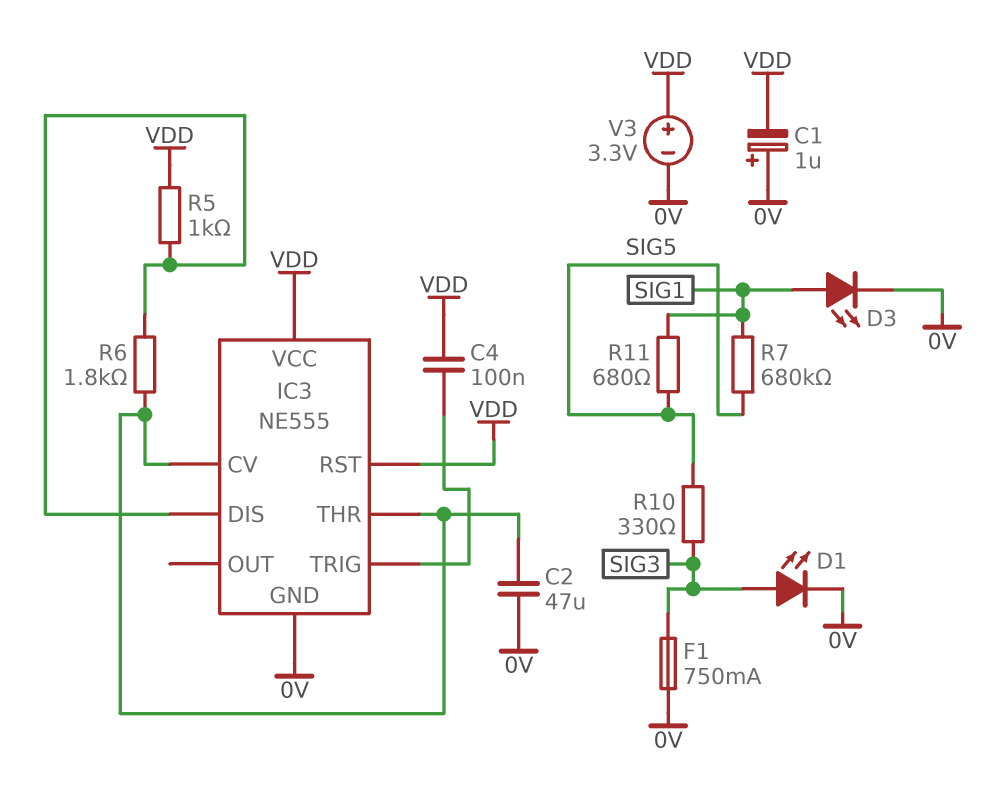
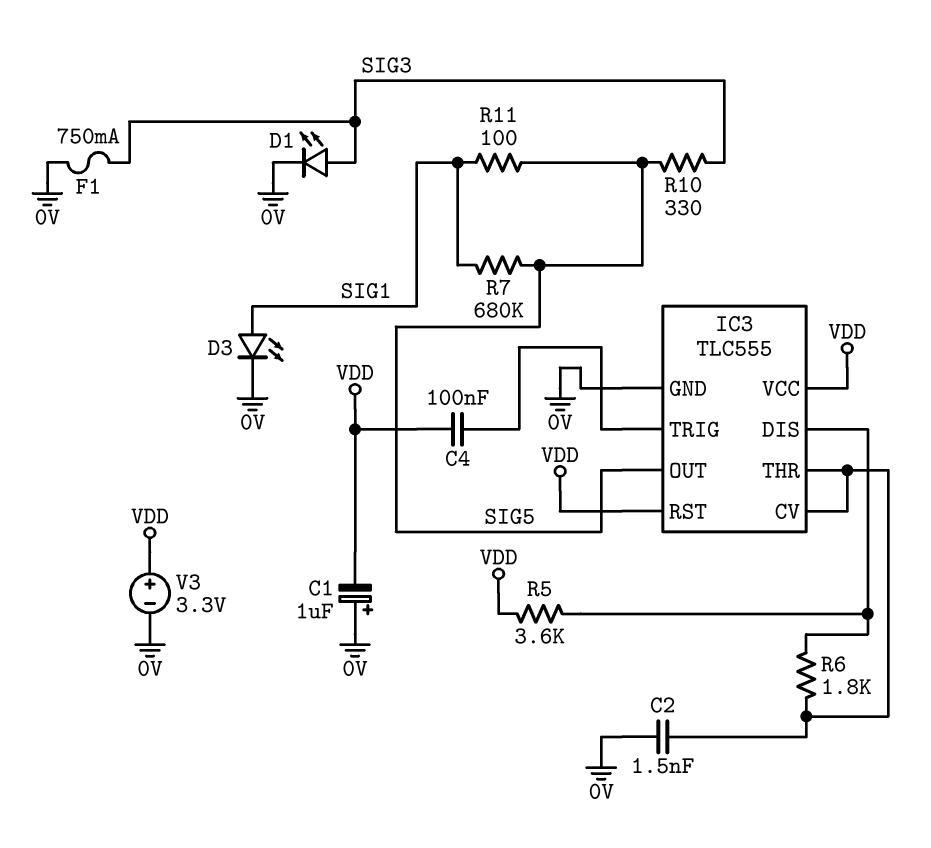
C2: 47uF (0V, IC3/CV) -> 1.5nF (0V, IC3/CV)
IC3: NE555 -> TLC555
IC3 pin OUT: none -> SIG5
R5: 1k (IC3/DIS, VDD) -> 3.6k (IC3/DIS, VDD)
R11: 680 (SIG1, SIG5) -> 100 (SIG1, SIG5)

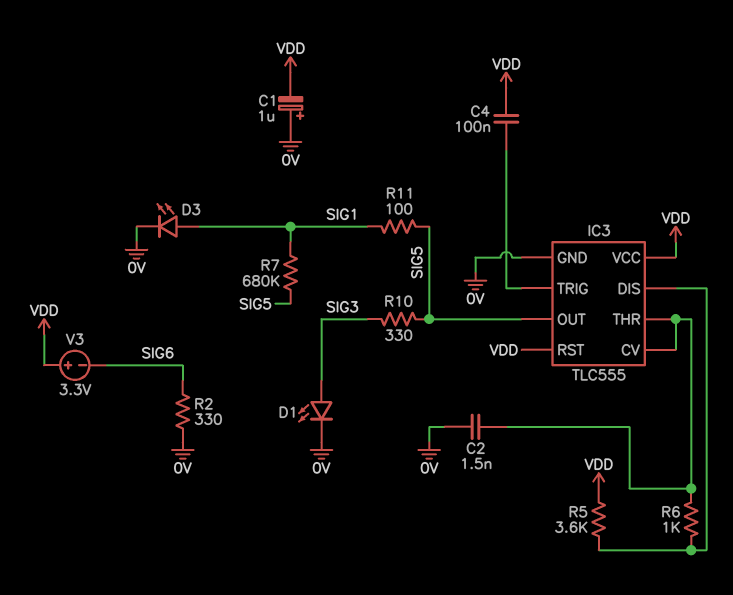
F1: 750mA (0V, SIG3) -> none
R2: none -> 330 (0V, SIG6)
R6: 1.8k (IC3/CV, IC3/DIS) -> 1k (IC3/CV, IC3/DIS)
V3: 3.3V (plus VDD, minus 0V) -> 3.3V (plus VDD, minus SIG6)

